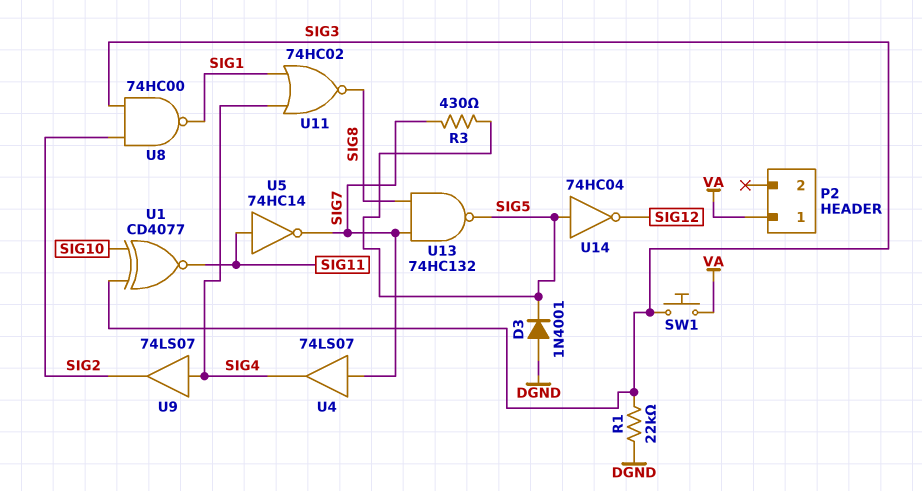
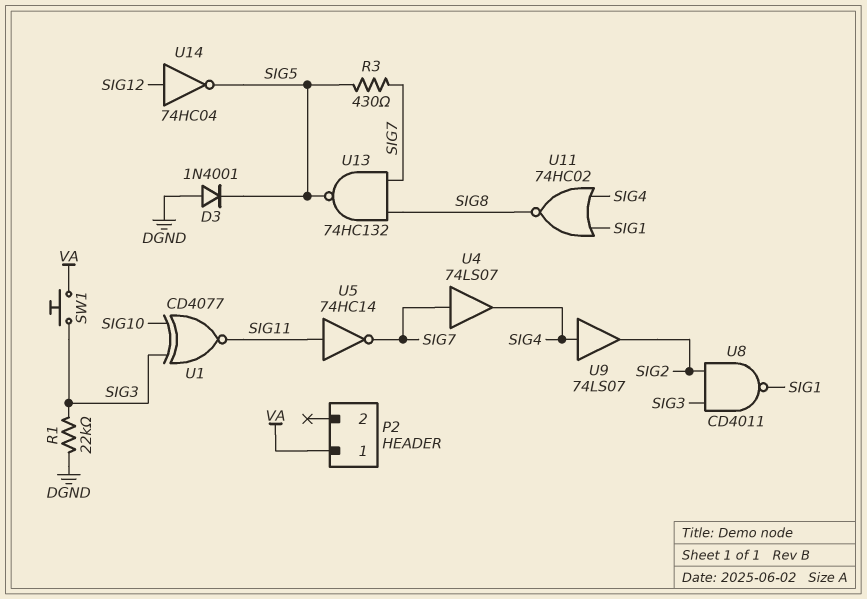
U8: NAND 74HC00 (in SIG2, in SIG3, out SIG1) -> NAND CD4011 (in SIG2, in SIG3, out SIG1)
U14: NOT 74HC04 (in SIG5, out SIG12) -> NOT 74HC04 (in SIG12, out SIG5)

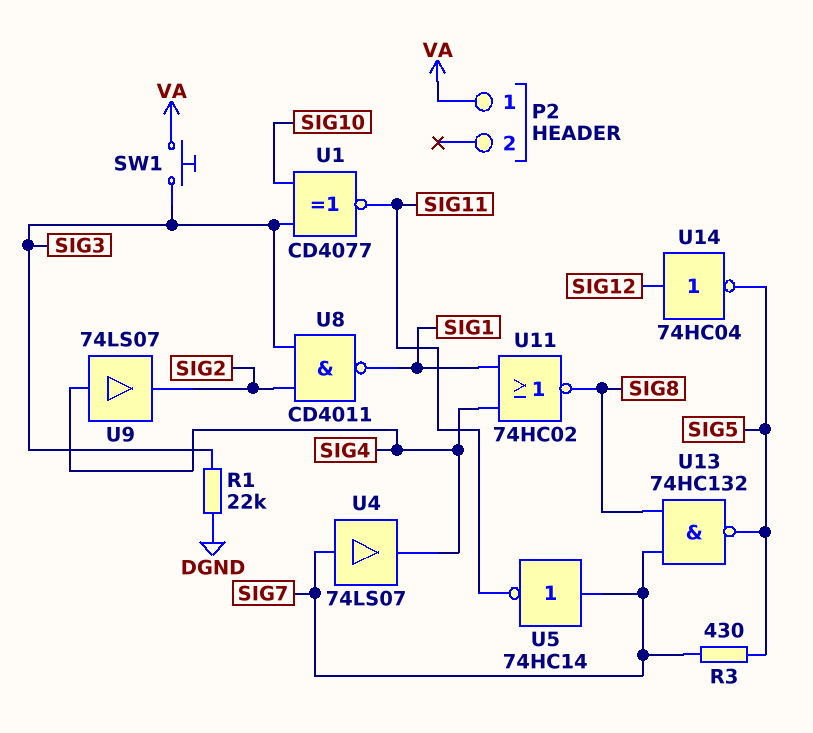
D3: diode 1N4001 (A DGND, K SIG5) -> none
U5: NOT 74HC14 (in SIG11, out SIG7) -> NOT 74HC14 (in SIG7, out SIG11)

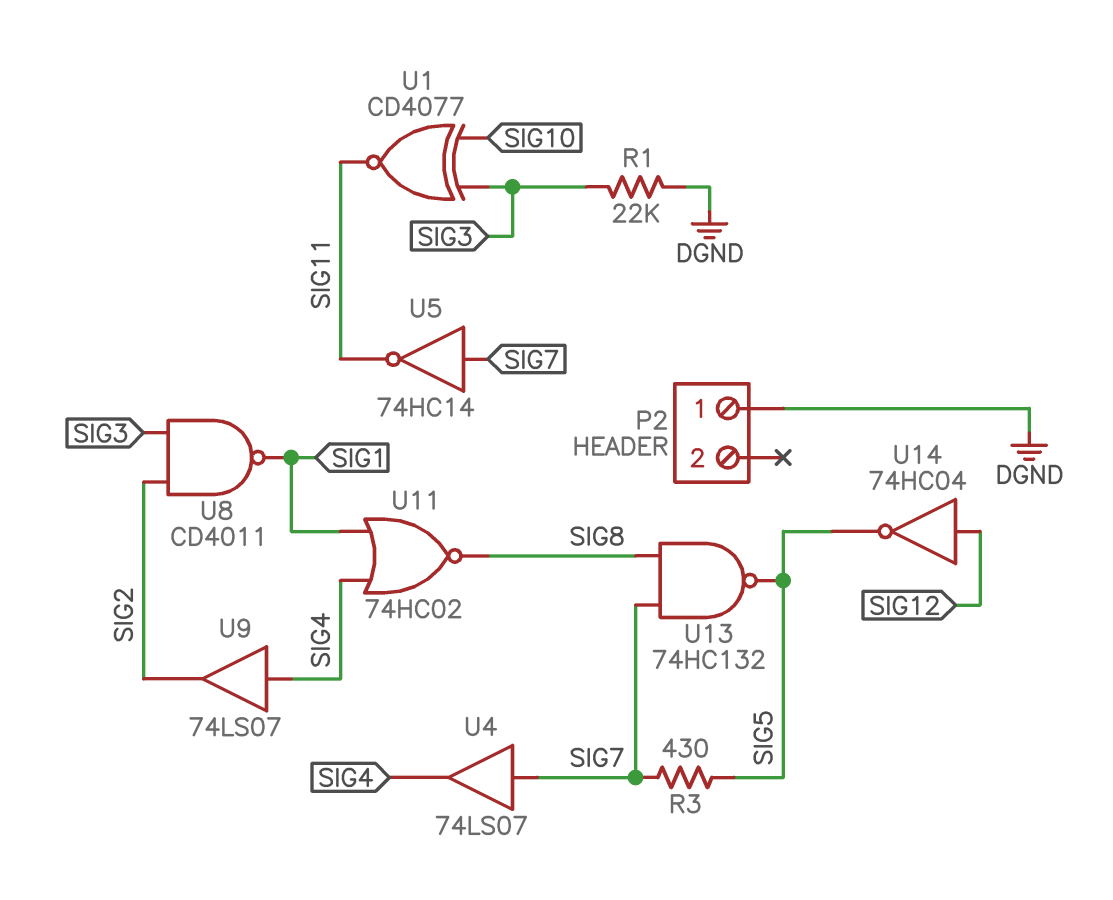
P2 pin 1: VA -> DGND
SW1: button (SIG3, VA) -> none

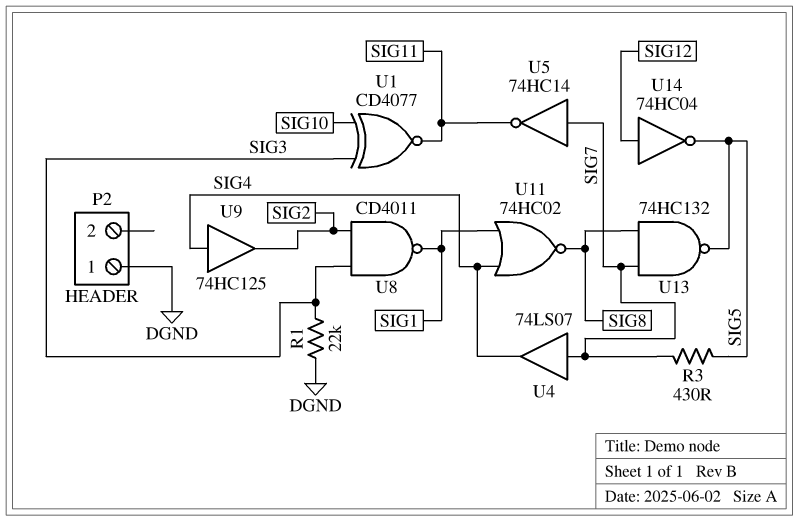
U9: buffer 74LS07 (in SIG4, out SIG2) -> buffer 74HC125 (in SIG4, out SIG2)

